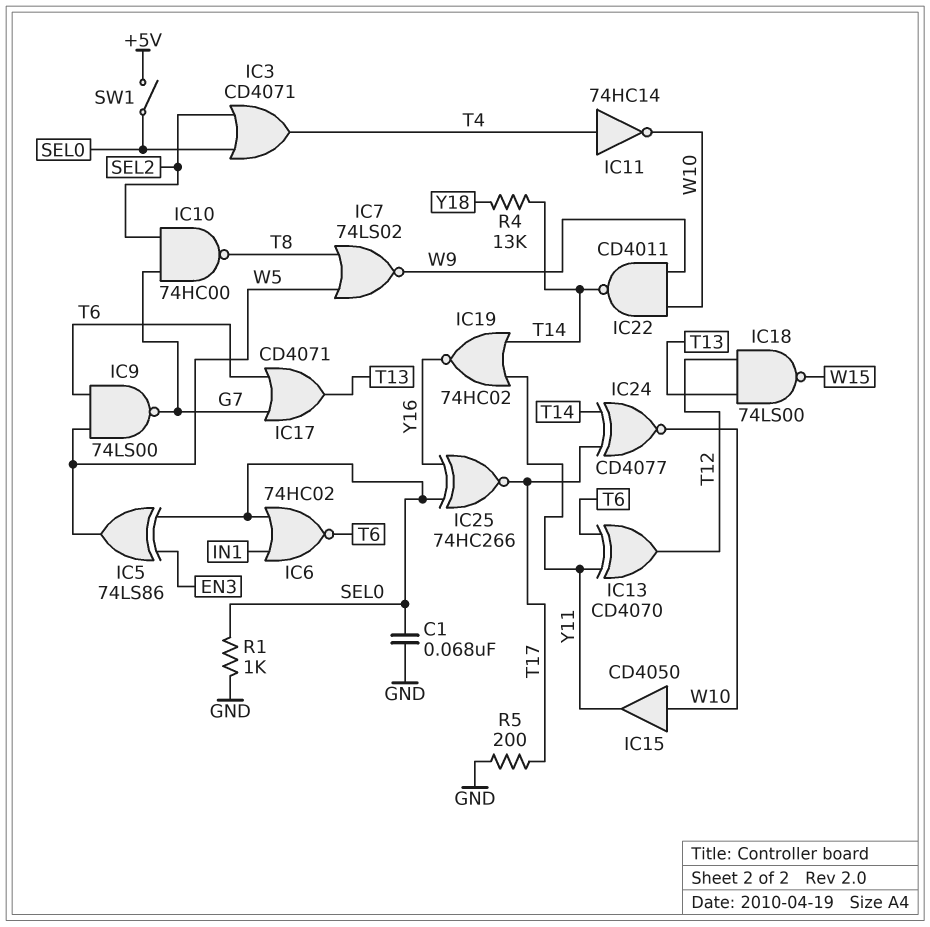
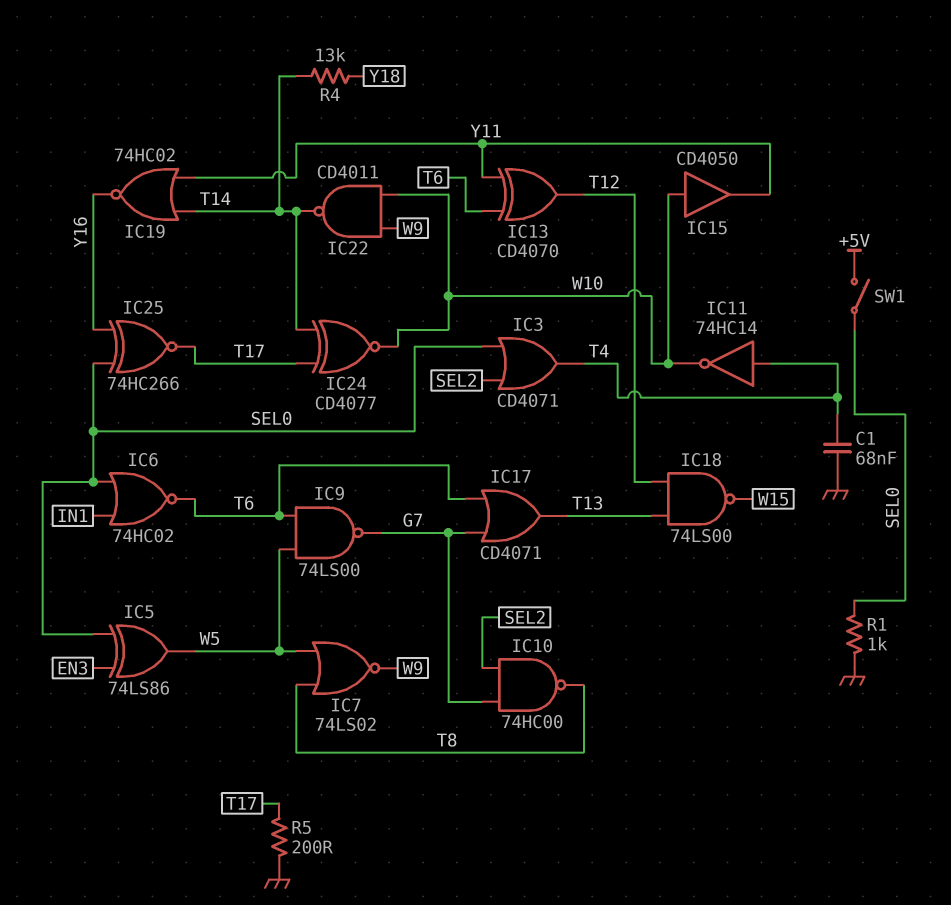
C1: 68nF (GND, SEL0) -> 68nF (GND, T4)

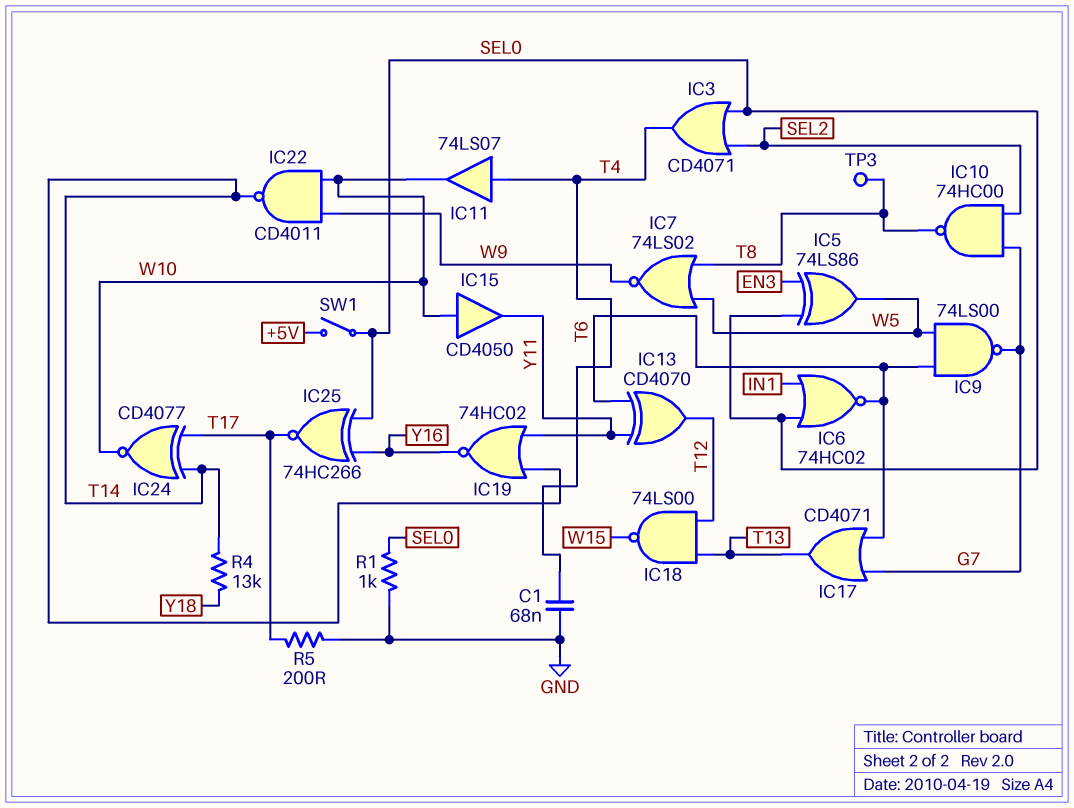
IC11: NOT 74HC14 (in T4, out W10) -> buffer 74LS07 (in T4, out W10)
TP3: none -> test point (T8)

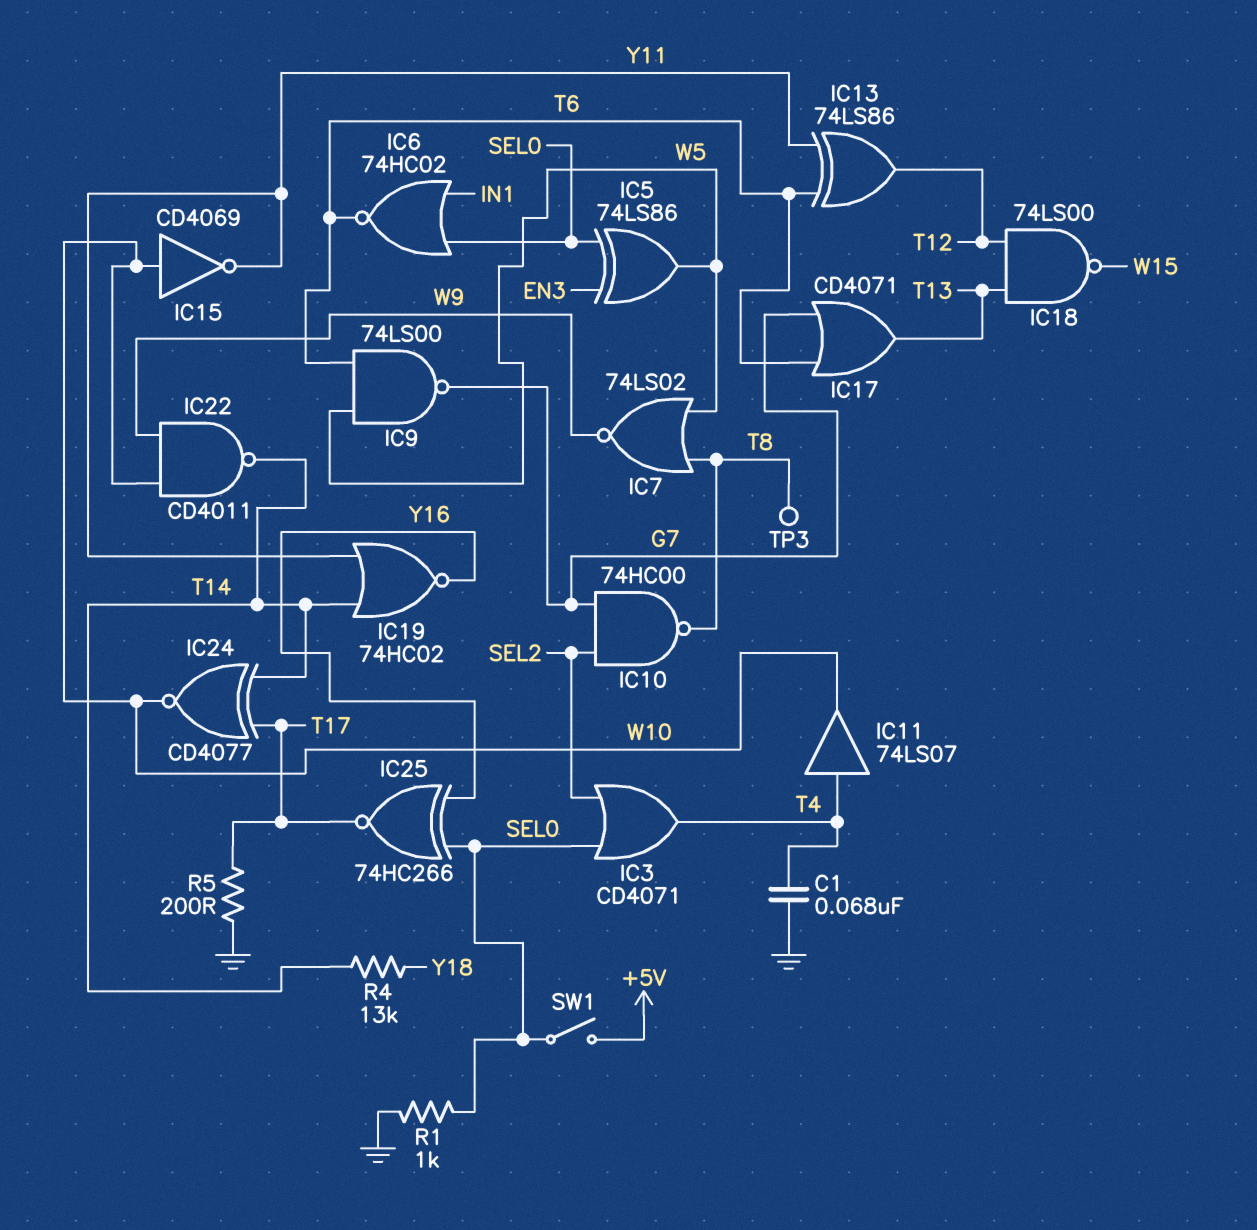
IC13: XOR CD4070 (in T6, in Y11, out T12) -> XOR 74LS86 (in T6, in Y11, out T12)
IC15: buffer CD4050 (in W10, out Y11) -> NOT CD4069 (in W10, out Y11)

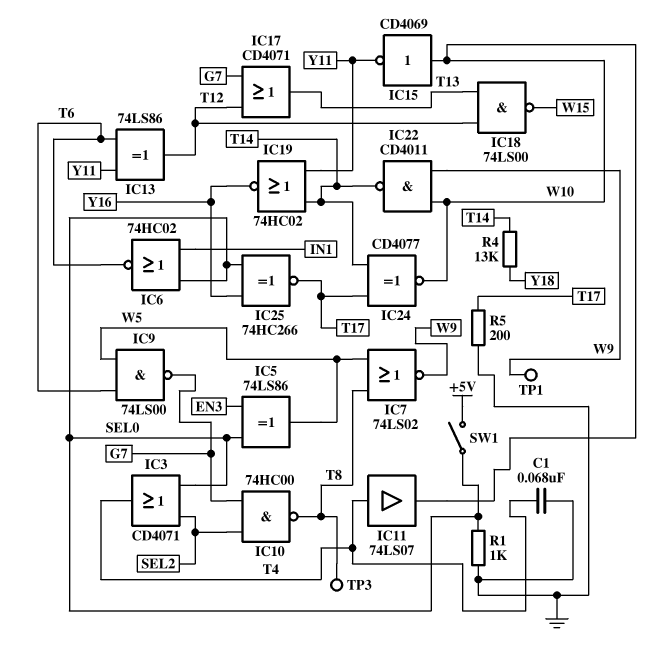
IC17: OR CD4071 (in G7, in T6, out T13) -> OR CD4071 (in G7, in T12, out T13)
TP1: none -> test point (W9)

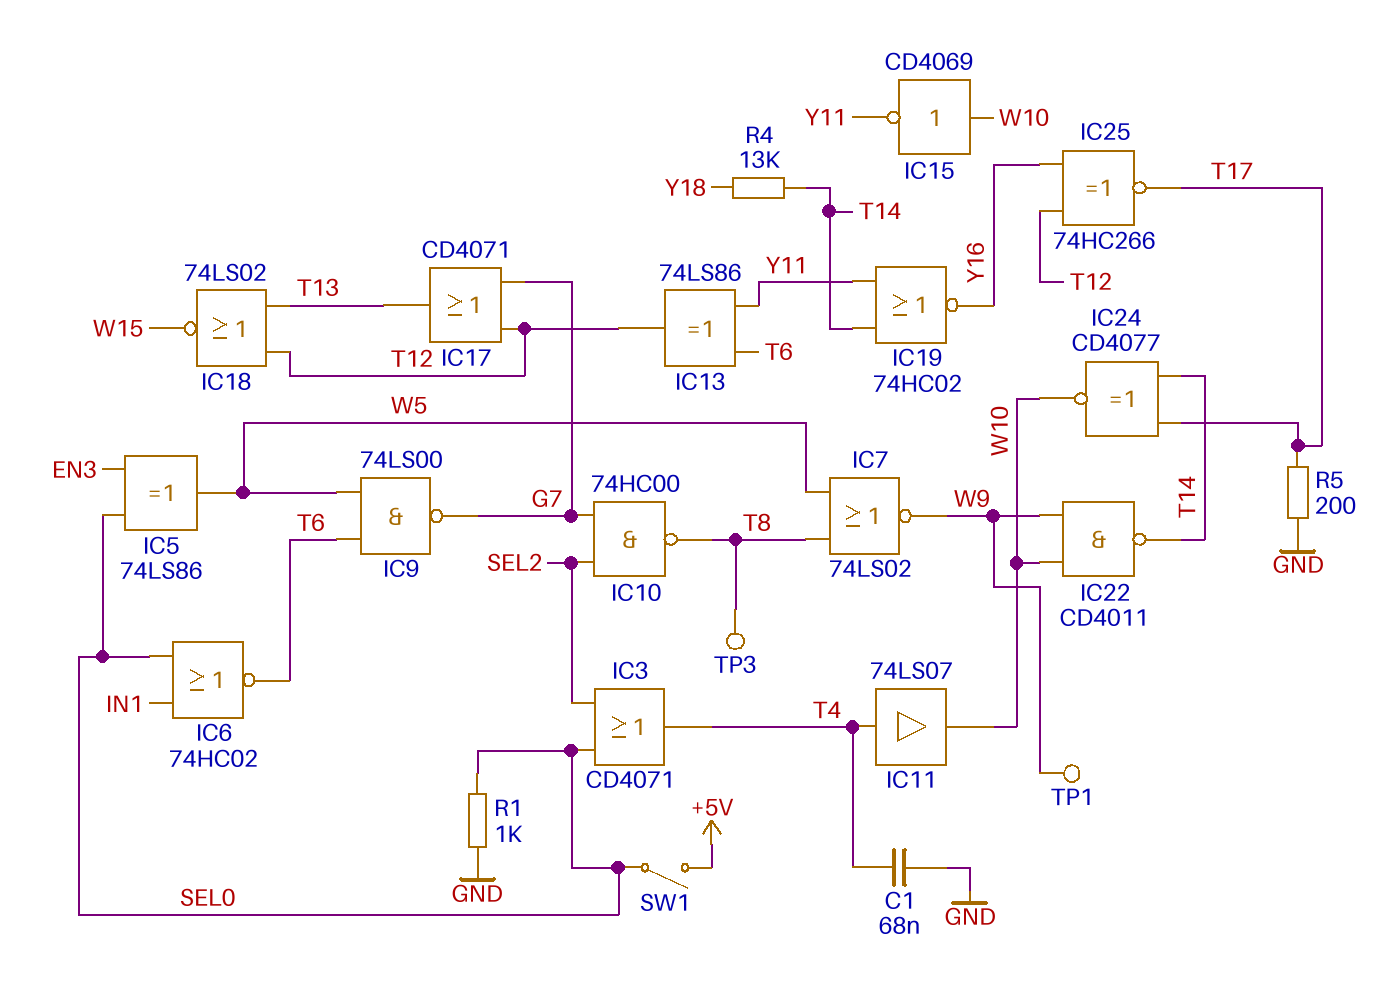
IC18: NAND 74LS00 (in T12, in T13, out W15) -> NOR 74LS02 (in T12, in T13, out W15)
IC25: XNOR 74HC266 (in SEL0, in Y16, out T17) -> XNOR 74HC266 (in T12, in Y16, out T17)

